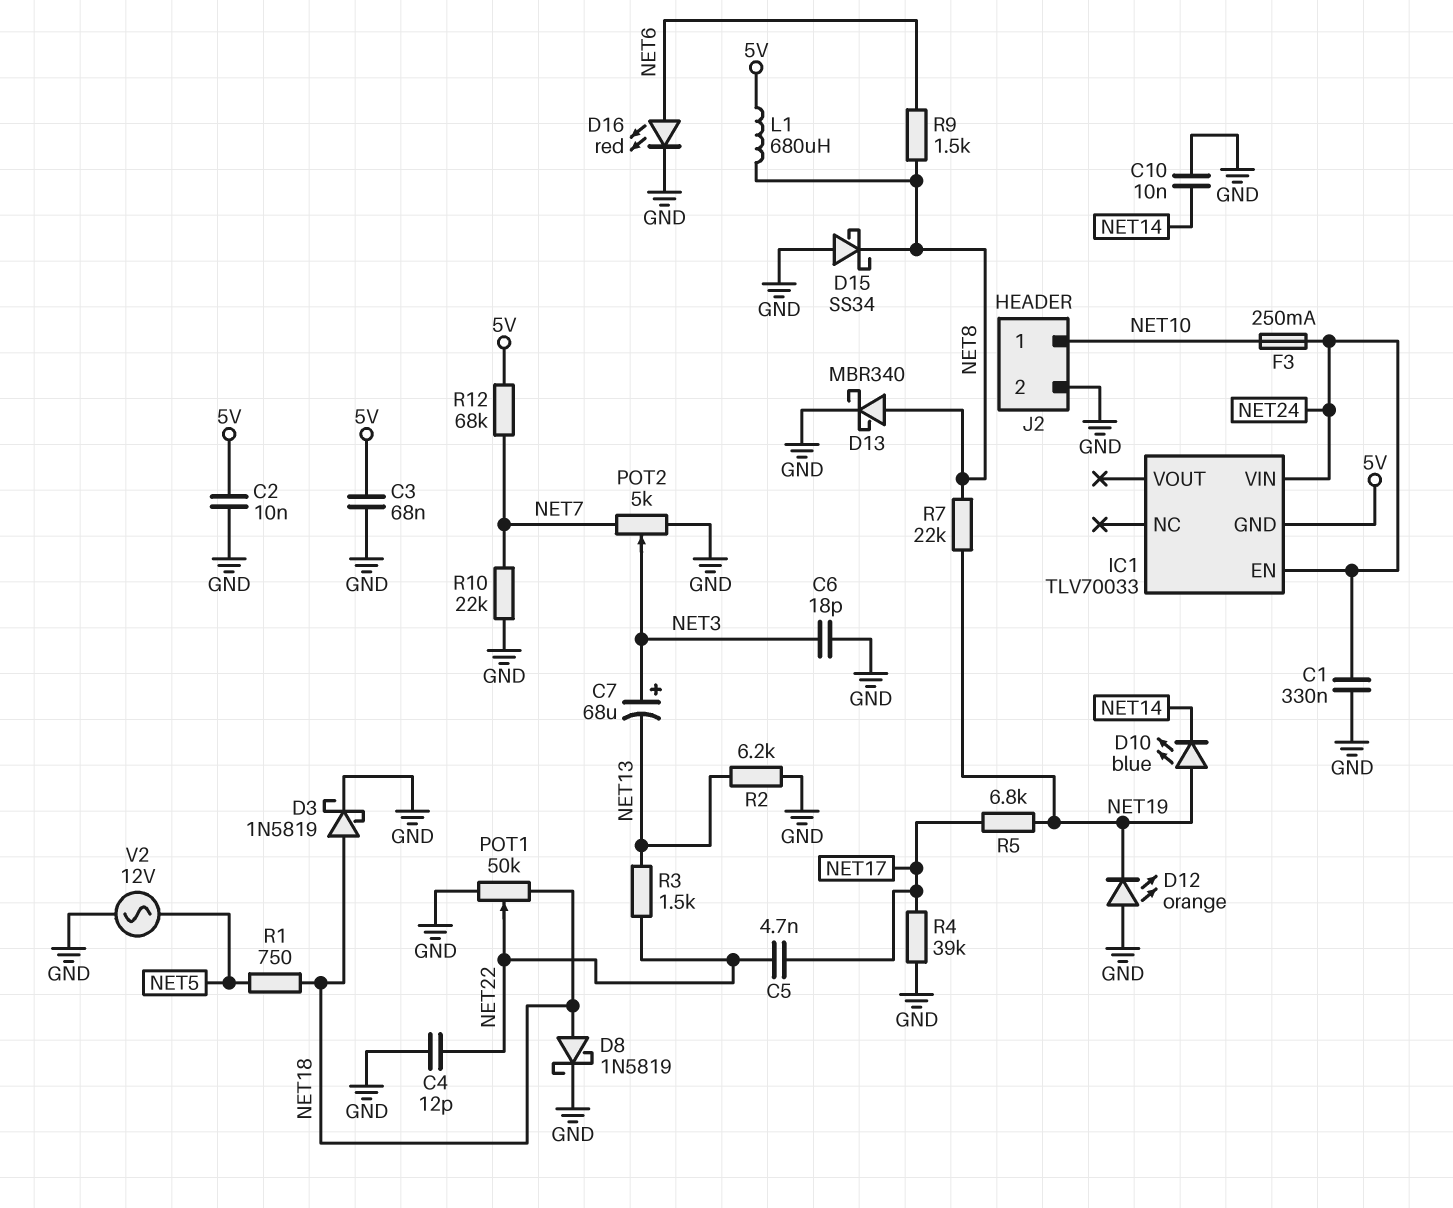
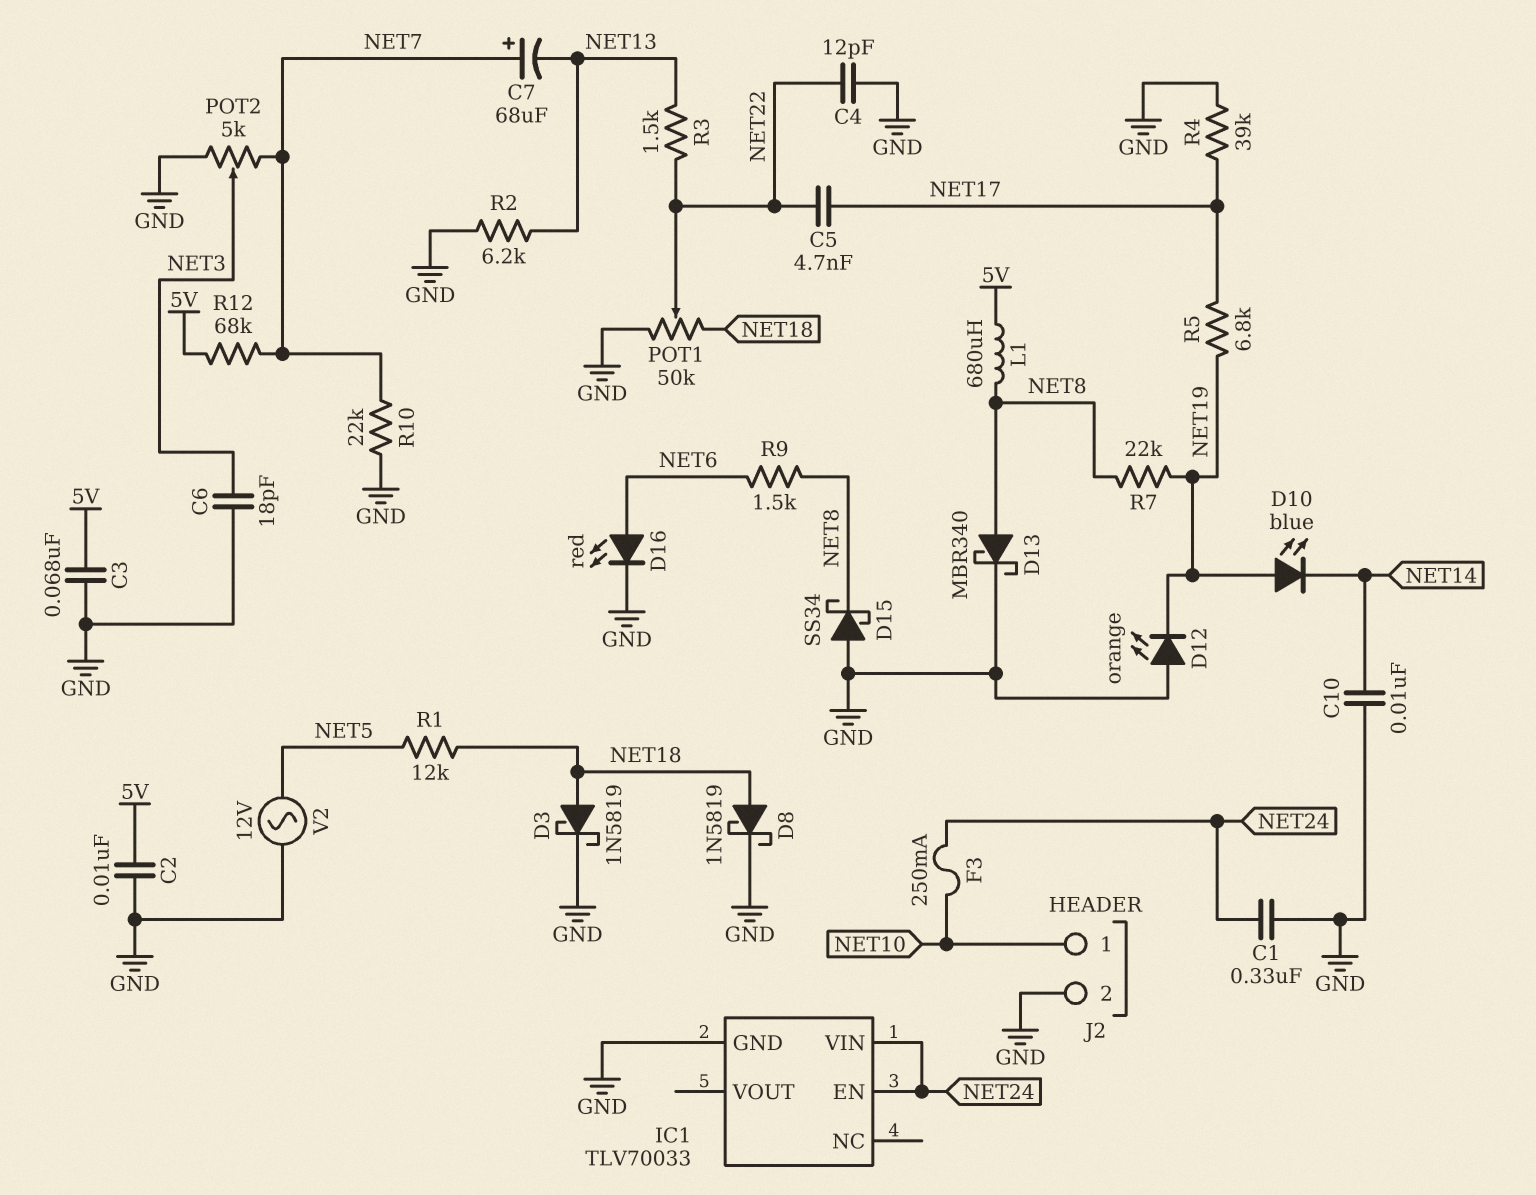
C7: 68uF (plus NET3, minus NET13) -> 68uF (plus NET7, minus NET13)
IC1 pin GND: 5V -> GND
R1: 750 (NET5, NET18) -> 12k (NET5, NET18)

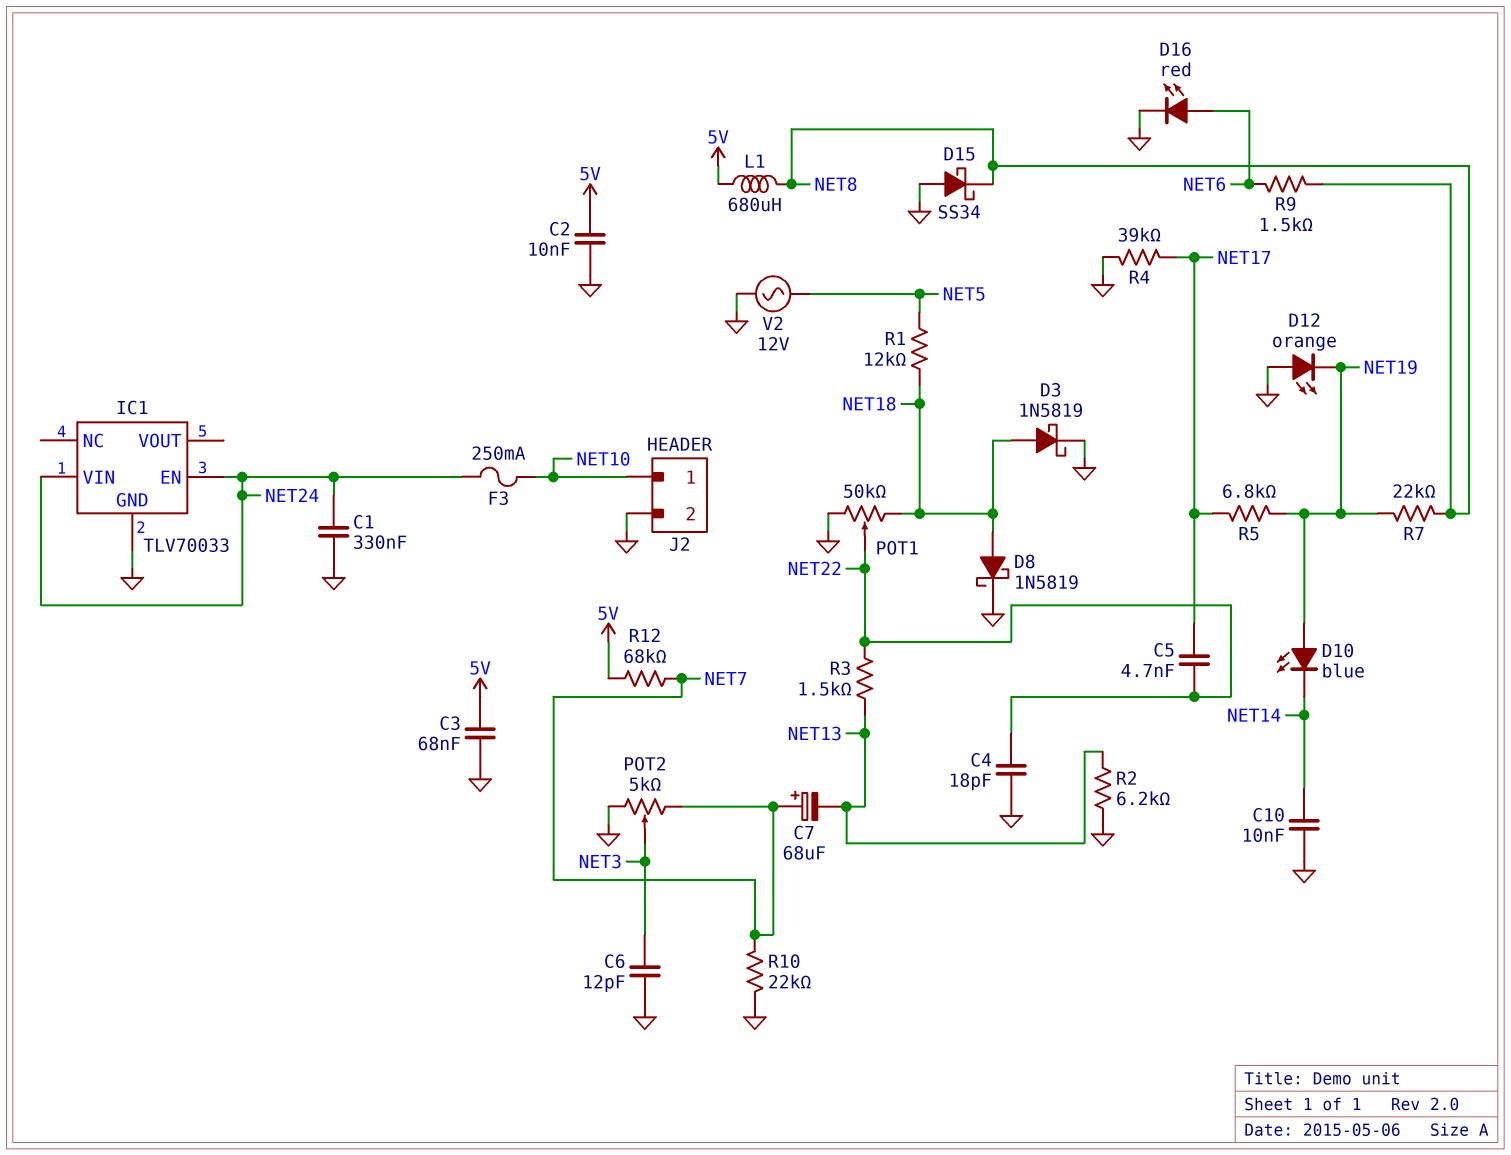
C4: 12pF (GND, NET22) -> 18pF (GND, NET22)
C6: 18pF (GND, NET3) -> 12pF (GND, NET3)
D13: schottky MBR340 (A NET8, K GND) -> none

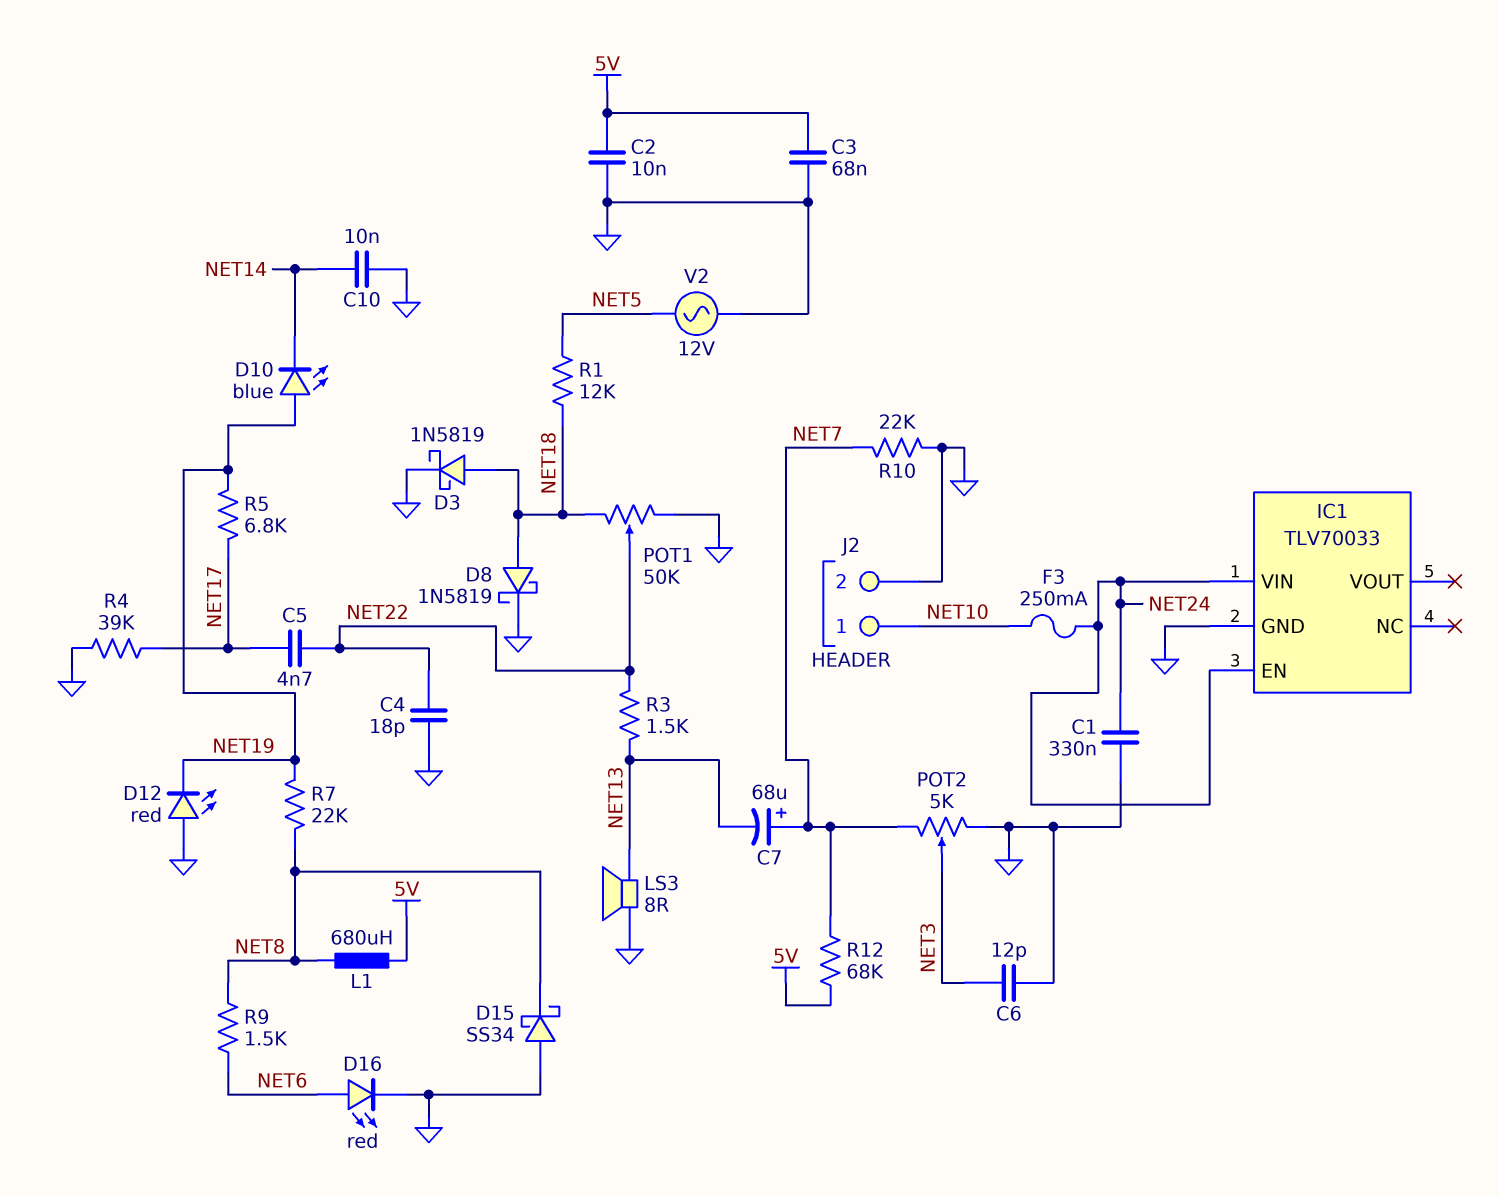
D12: LED orange (A GND, K NET19) -> LED red (A GND, K NET19)
LS3: none -> speaker 8R (GND, NET13)
R2: 6.2k (GND, NET13) -> none

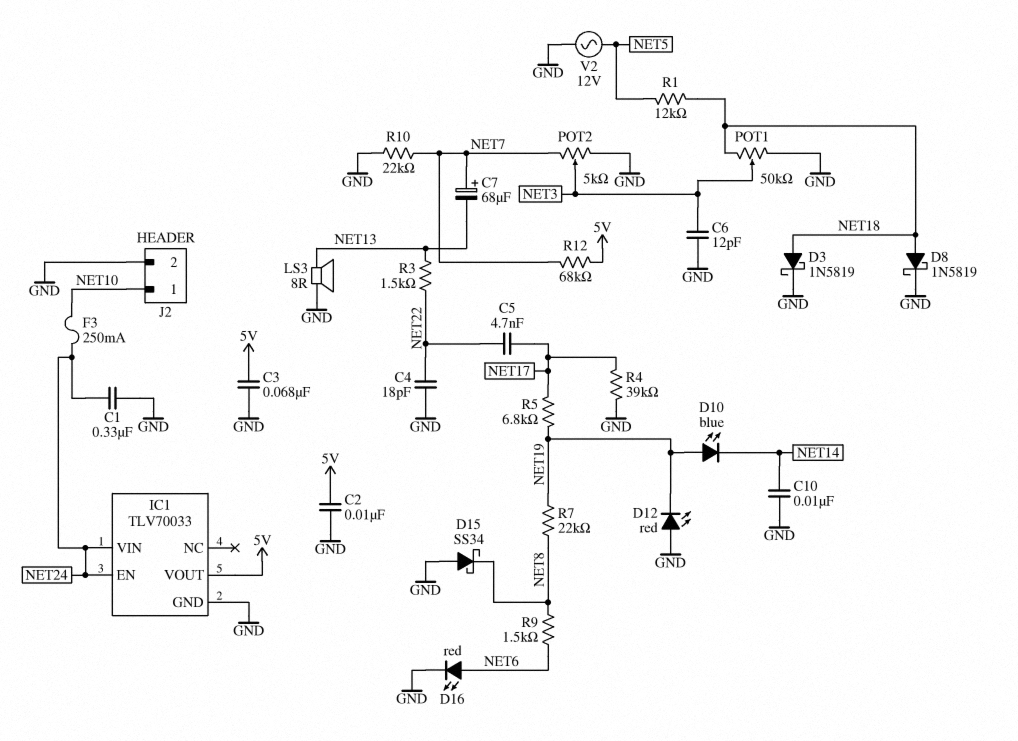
IC1 pin VOUT: none -> 5V
L1: 680uH (5V, NET8) -> none
POT1: 50k (GND, NET18, wiper NET22) -> 50k (GND, NET18, wiper NET3)

